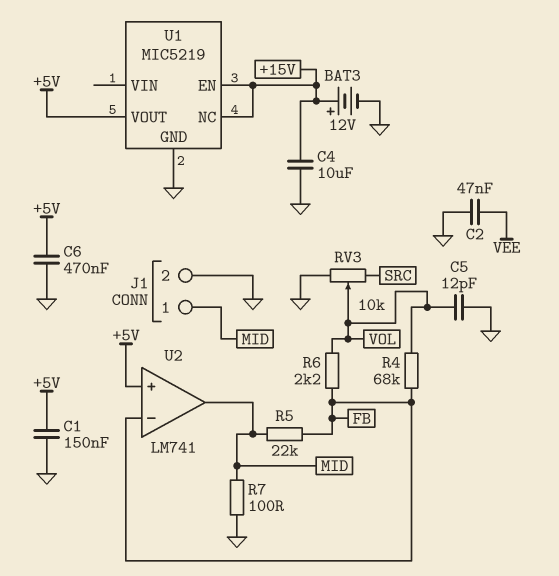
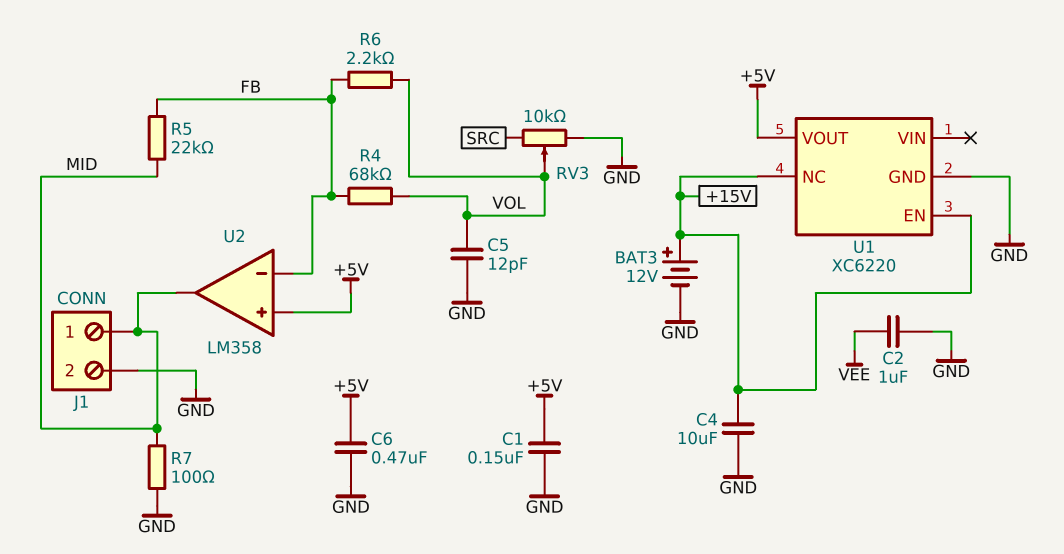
C2: 47nF (GND, VEE) -> 1uF (GND, VEE)
U1: MIC5219 -> XC6220
U2: LM741 -> LM358

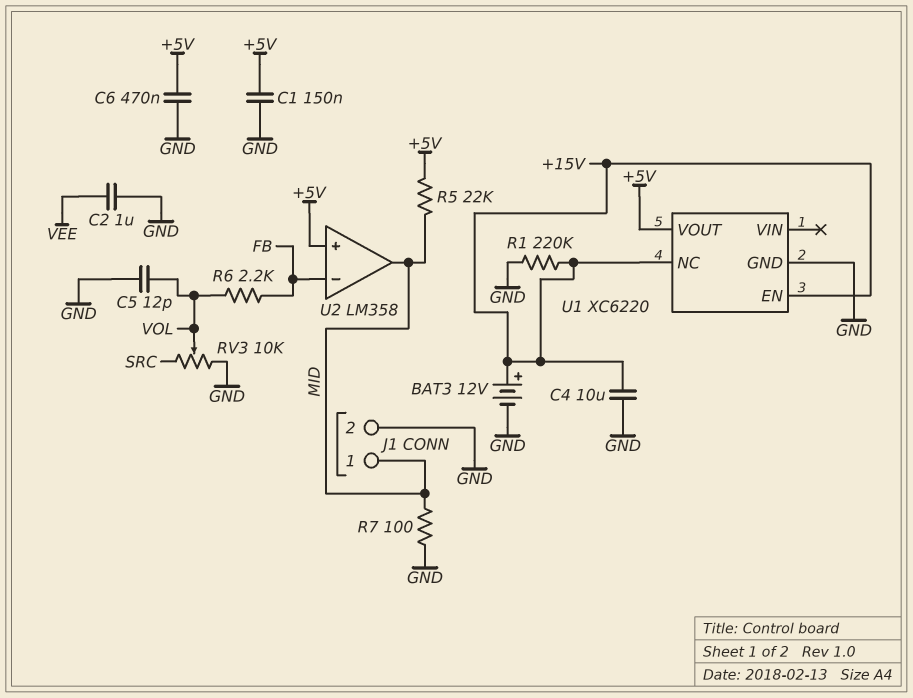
R1: none -> 220k (+15V, GND)
R4: 68k (FB, VOL) -> none
R5: 22k (FB, MID) -> 22k (+5V, MID)

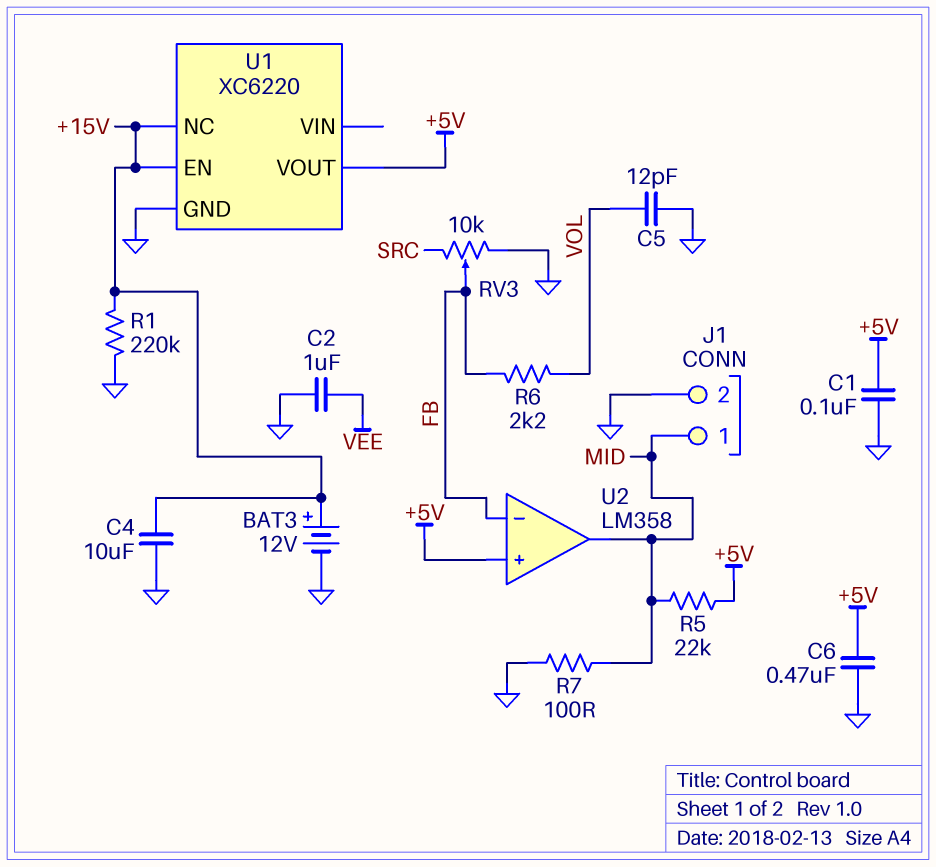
C1: 150nF (+5V, GND) -> 100nF (+5V, GND)
RV3: 10k (GND, SRC, wiper VOL) -> 10k (GND, SRC, wiper FB)

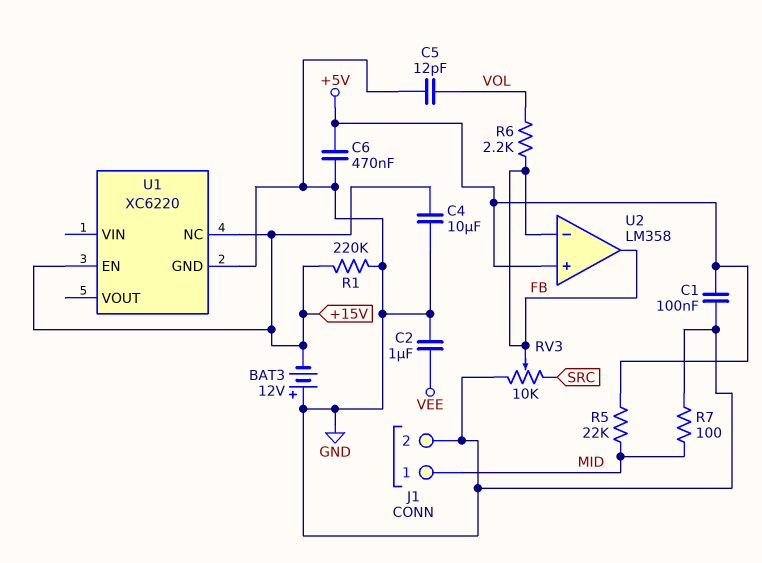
BAT3: 12V (plus +15V, minus GND) -> 12V (plus GND, minus +15V)
U1 pin VOUT: +5V -> none
U2 pin out: MID -> FB

